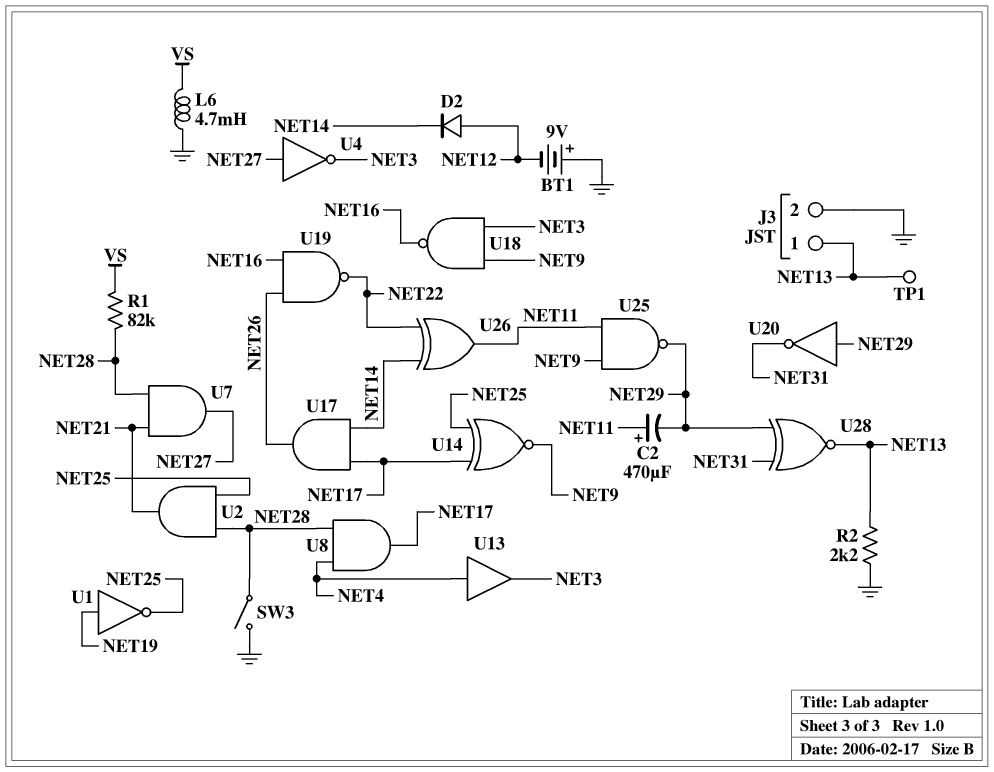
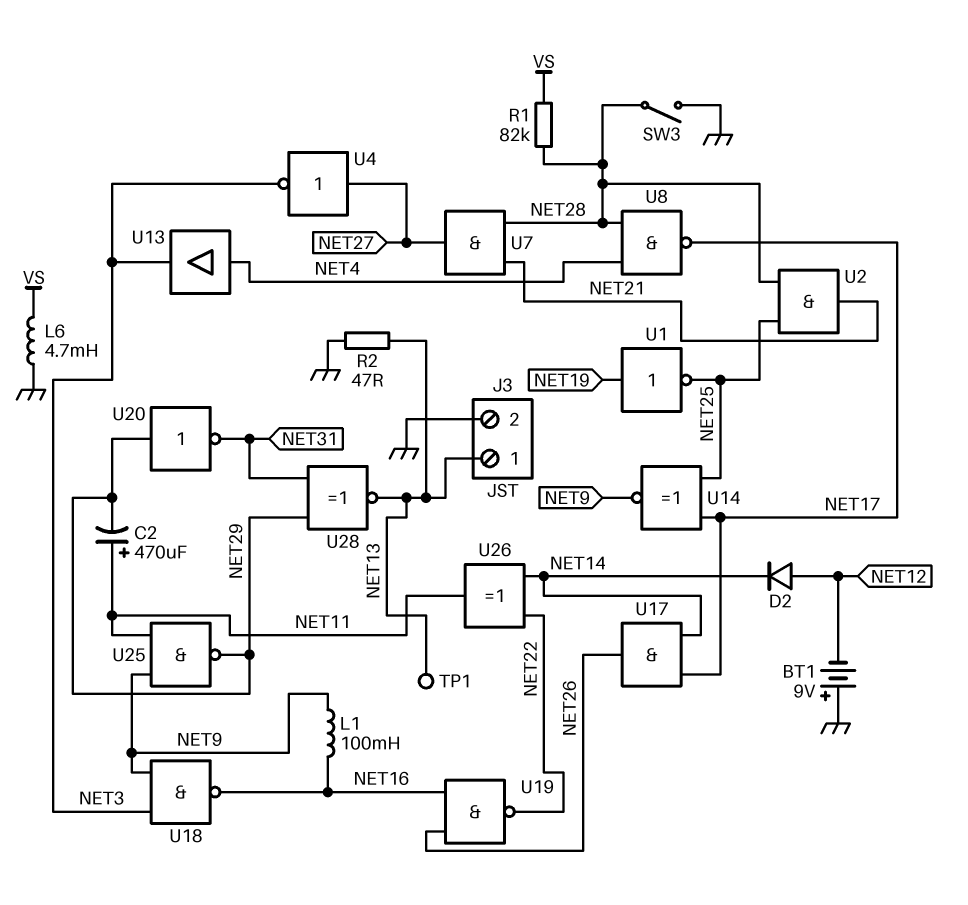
L1: none -> 100mH (NET9, NET16)
R2: 2.2k (GND, NET13) -> 47 (GND, NET13)
U8: AND (in NET4, in NET28, out NET17) -> NAND (in NET4, in NET28, out NET17)

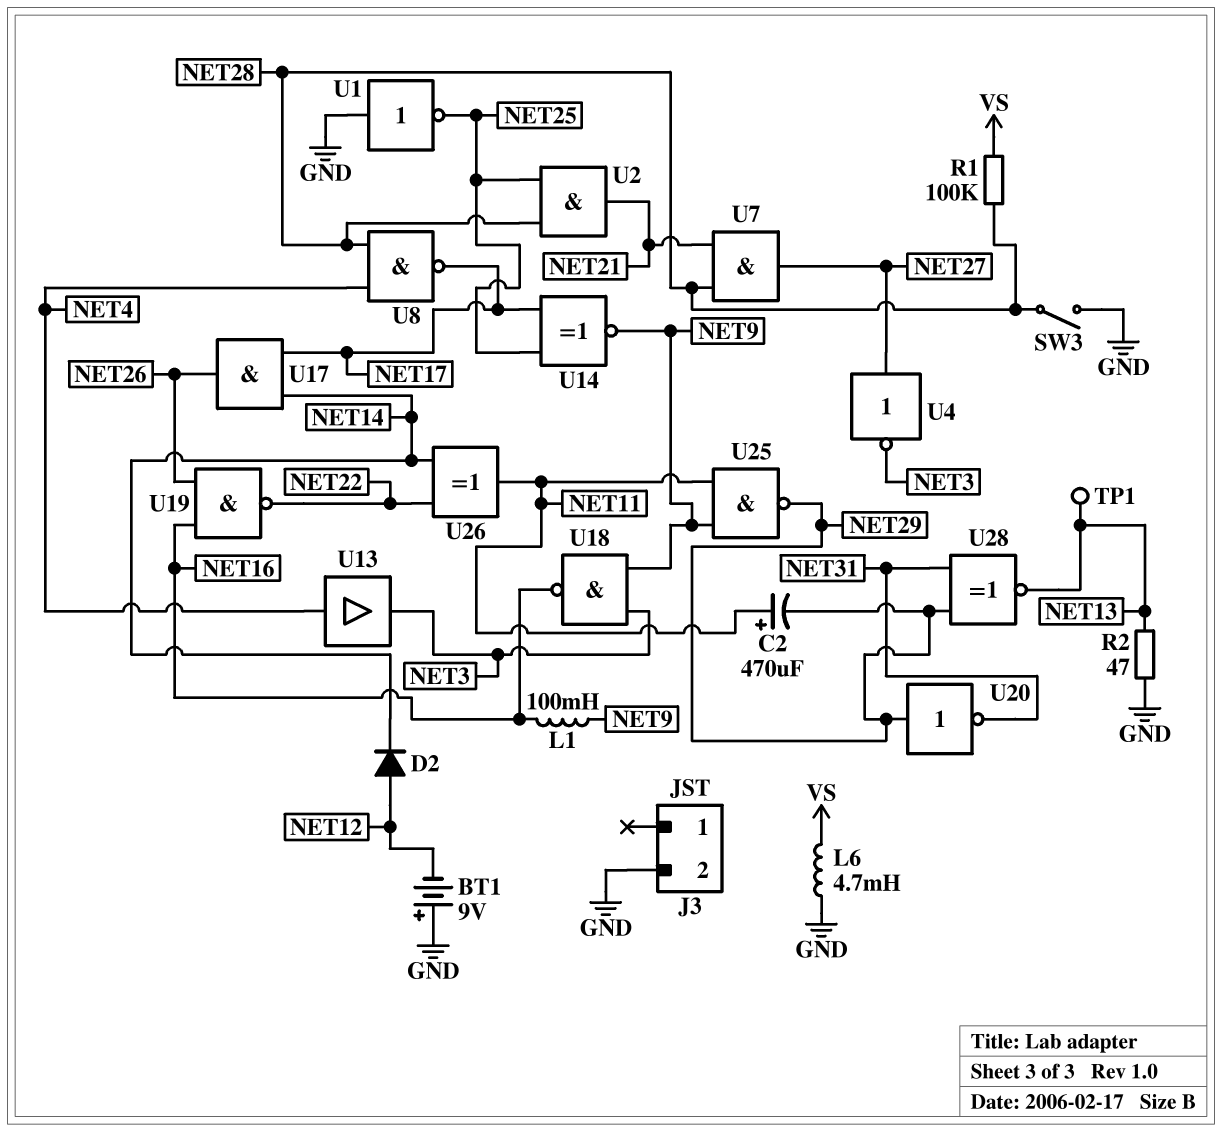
J3 pin 1: NET13 -> none
R1: 82k (NET28, VS) -> 100k (NET28, VS)
U1: NOT (in NET19, out NET25) -> NOT (in GND, out NET25)

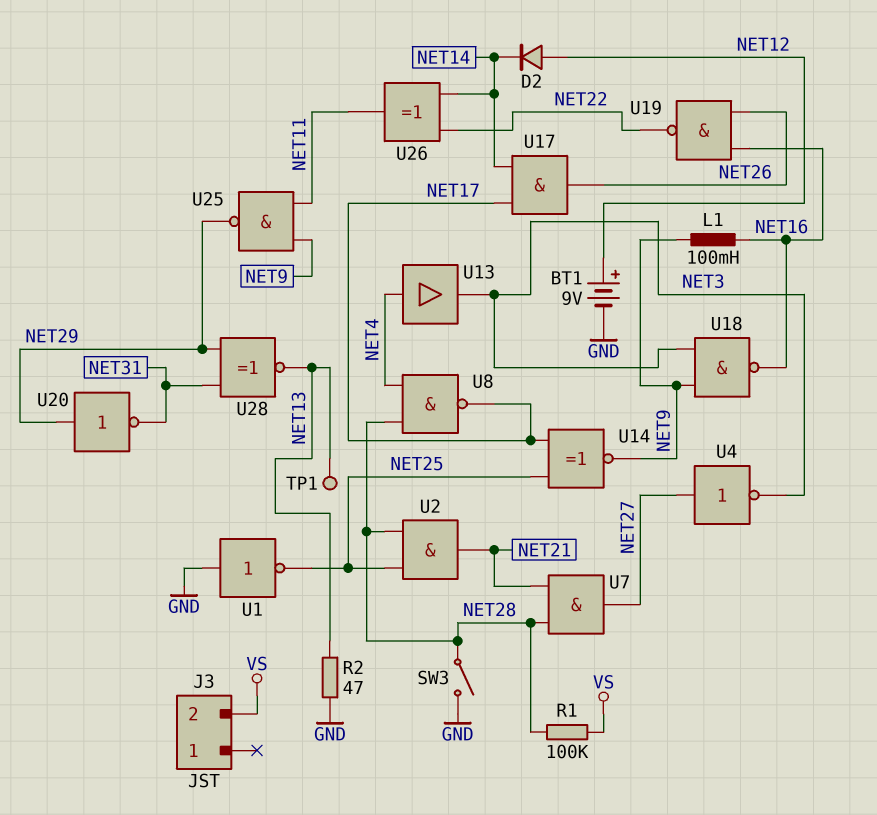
BT1: 9V (plus GND, minus NET12) -> 9V (plus NET12, minus GND)
C2: 470uF (plus NET11, minus NET29) -> none
J3 pin 2: GND -> VS
L6: 4.7mH (GND, VS) -> none

